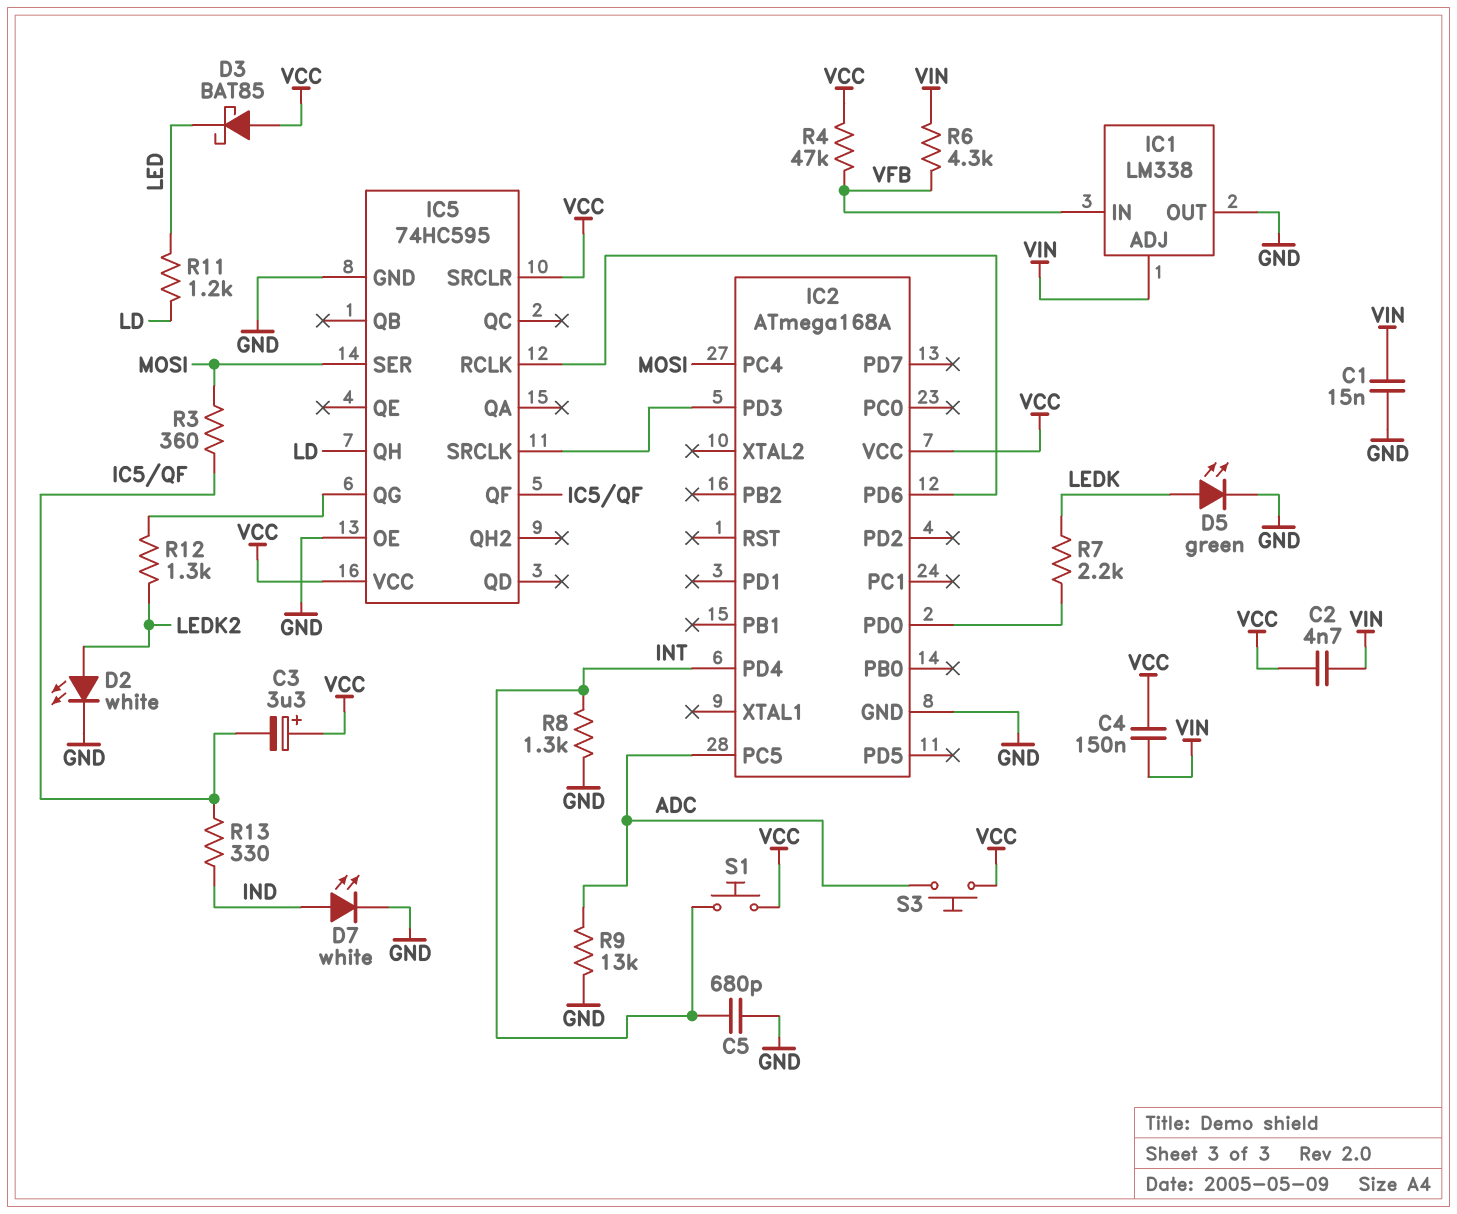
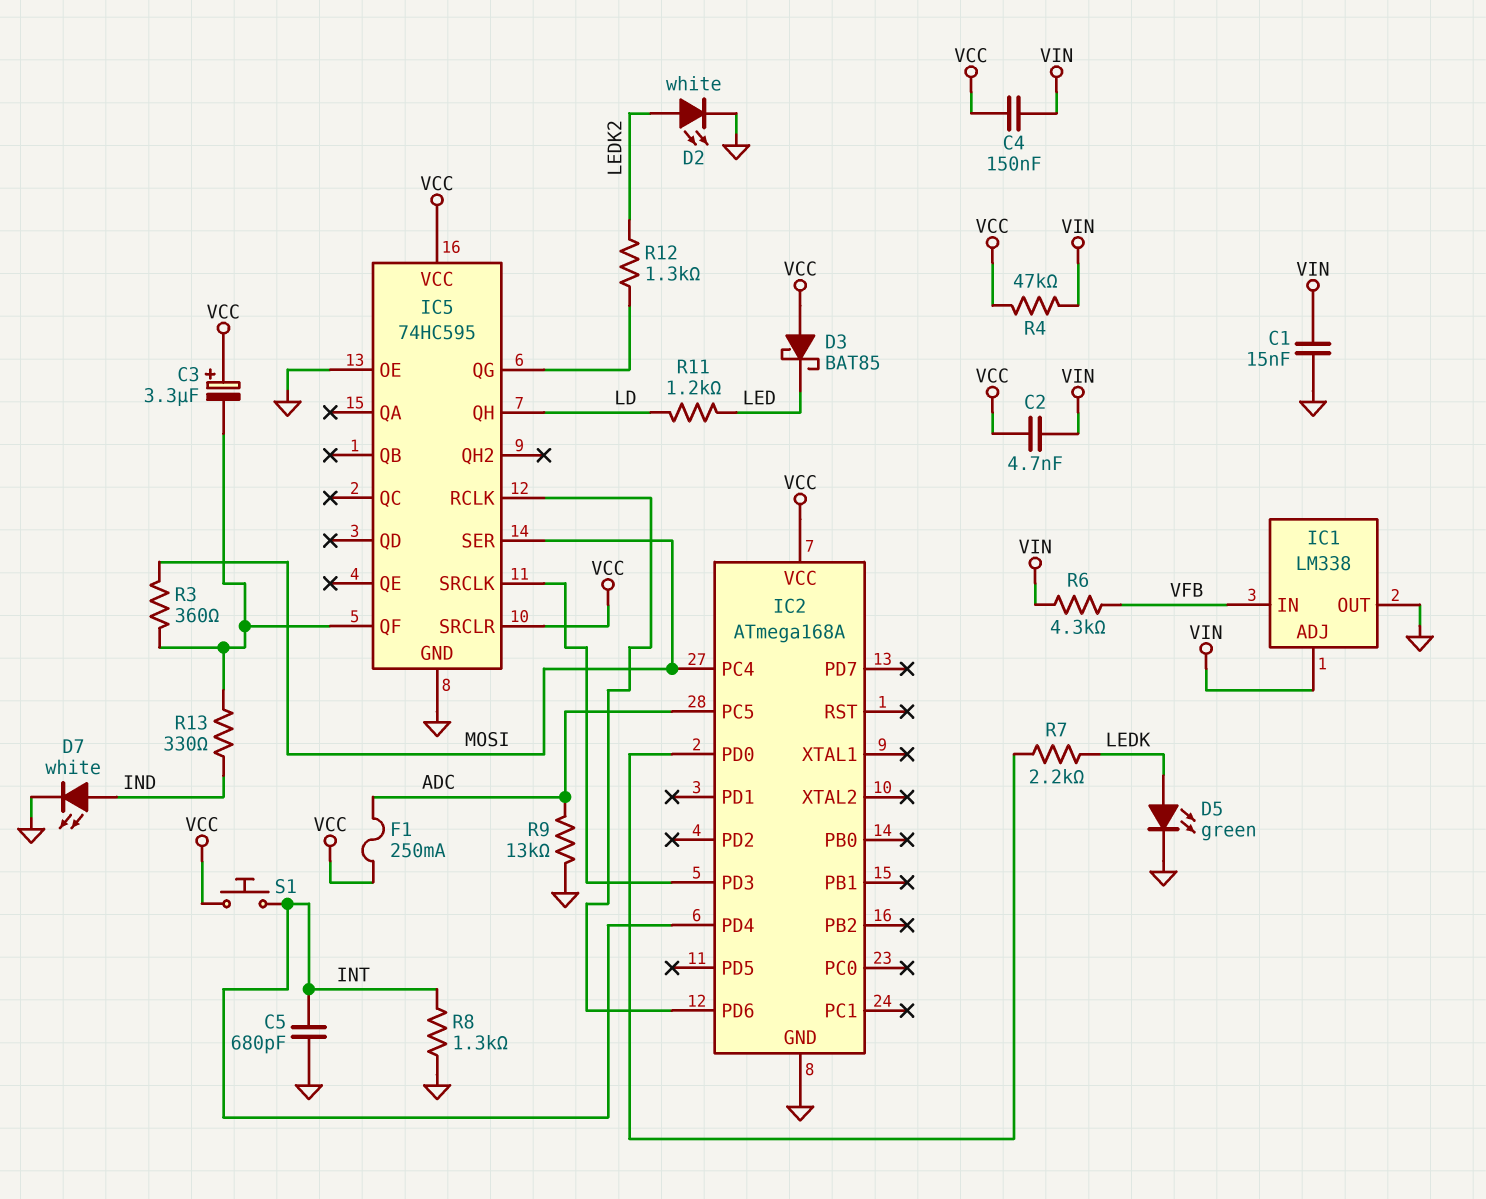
F1: none -> 250mA (ADC, VCC)
R4: 47k (VCC, VFB) -> 47k (VCC, VIN)
S3: button (ADC, VCC) -> none

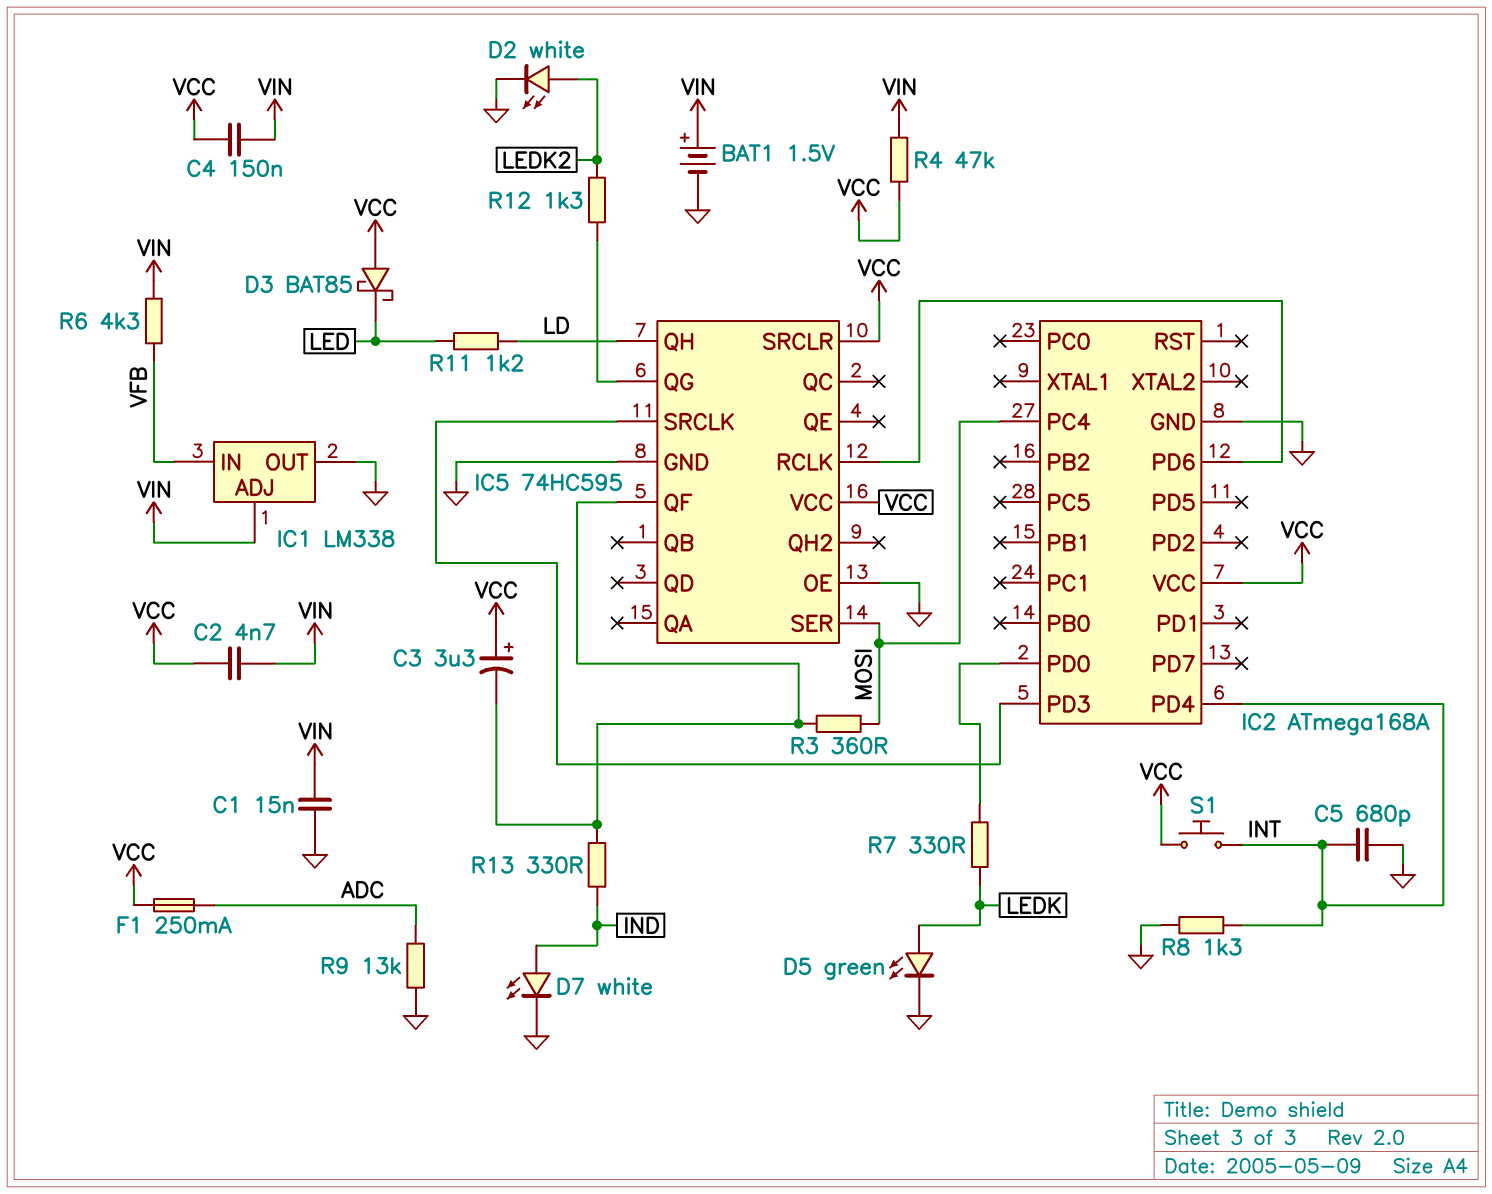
BAT1: none -> 1.5V (plus VIN, minus GND)
IC2 pin PC5: ADC -> none
R7: 2.2k (IC2/PD0, LEDK) -> 330 (IC2/PD0, LEDK)

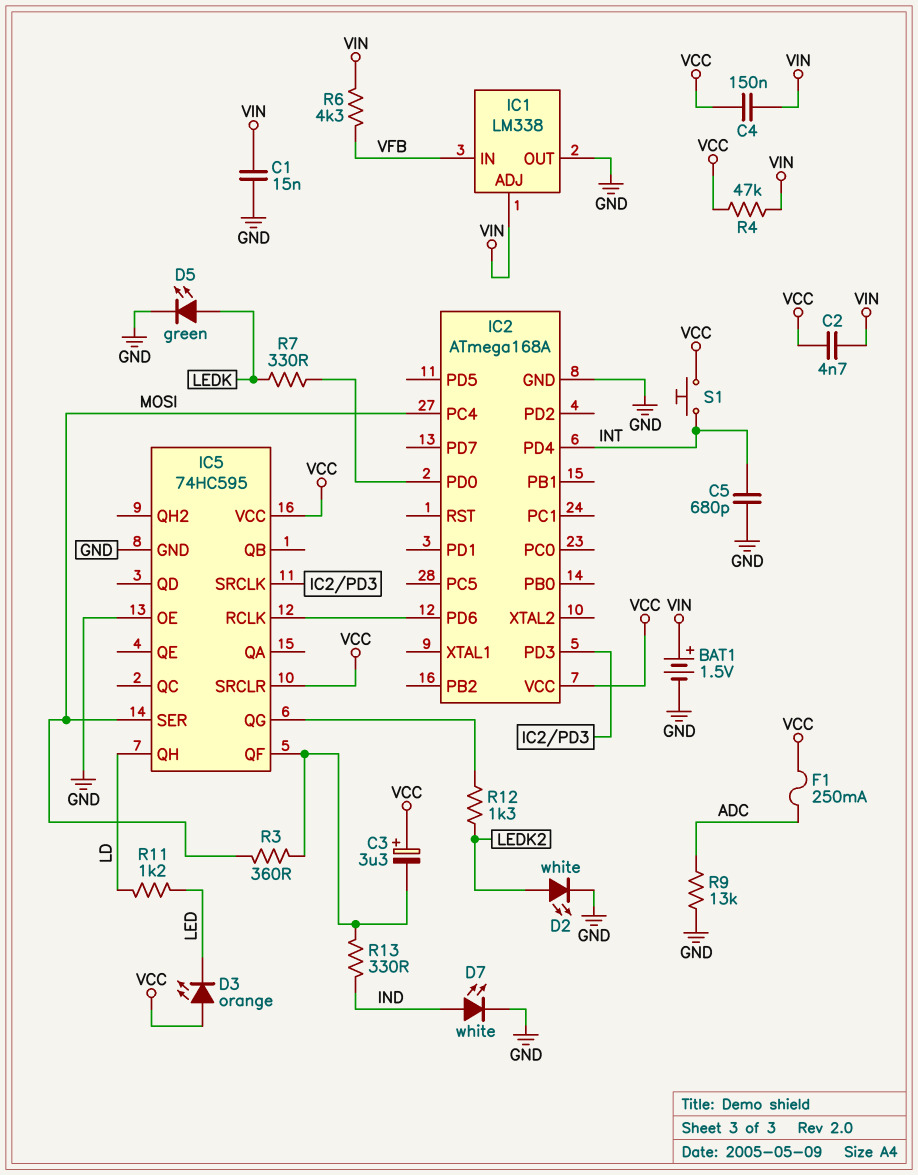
D3: schottky BAT85 (A VCC, K LED) -> LED orange (A VCC, K LED)
R8: 1.3k (GND, INT) -> none

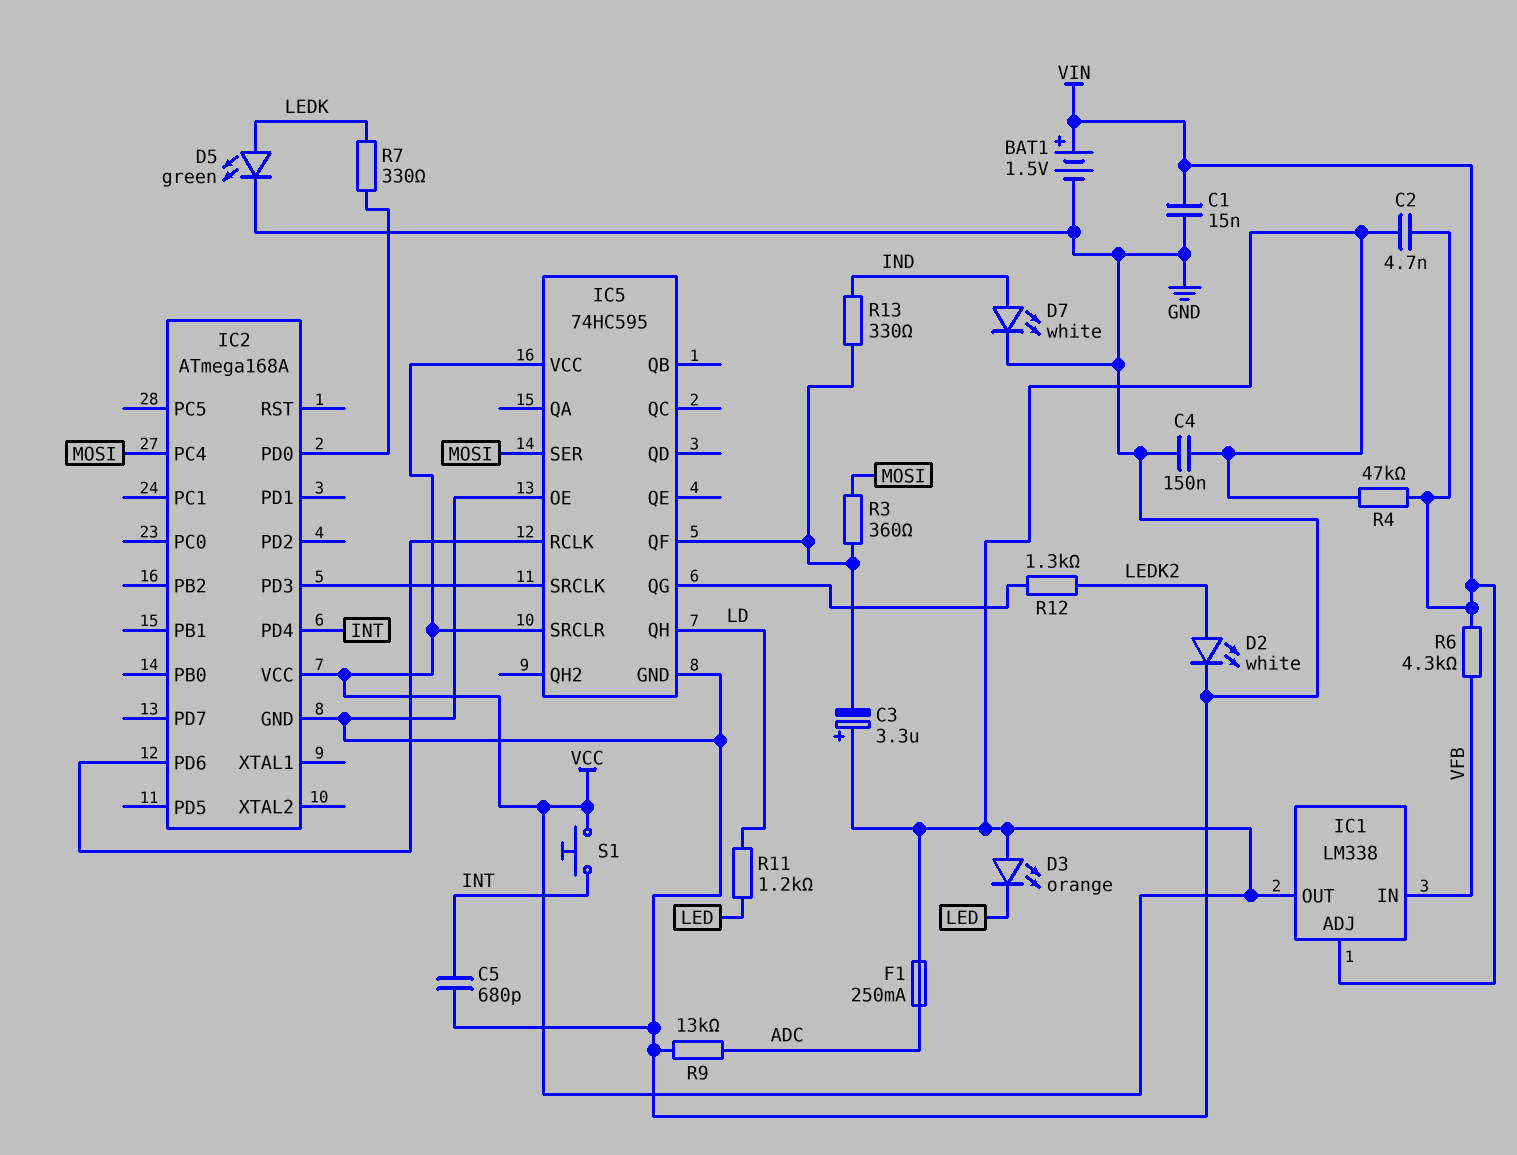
C4: 150nF (VCC, VIN) -> 150nF (GND, VCC)
IC1 pin OUT: GND -> VCC

